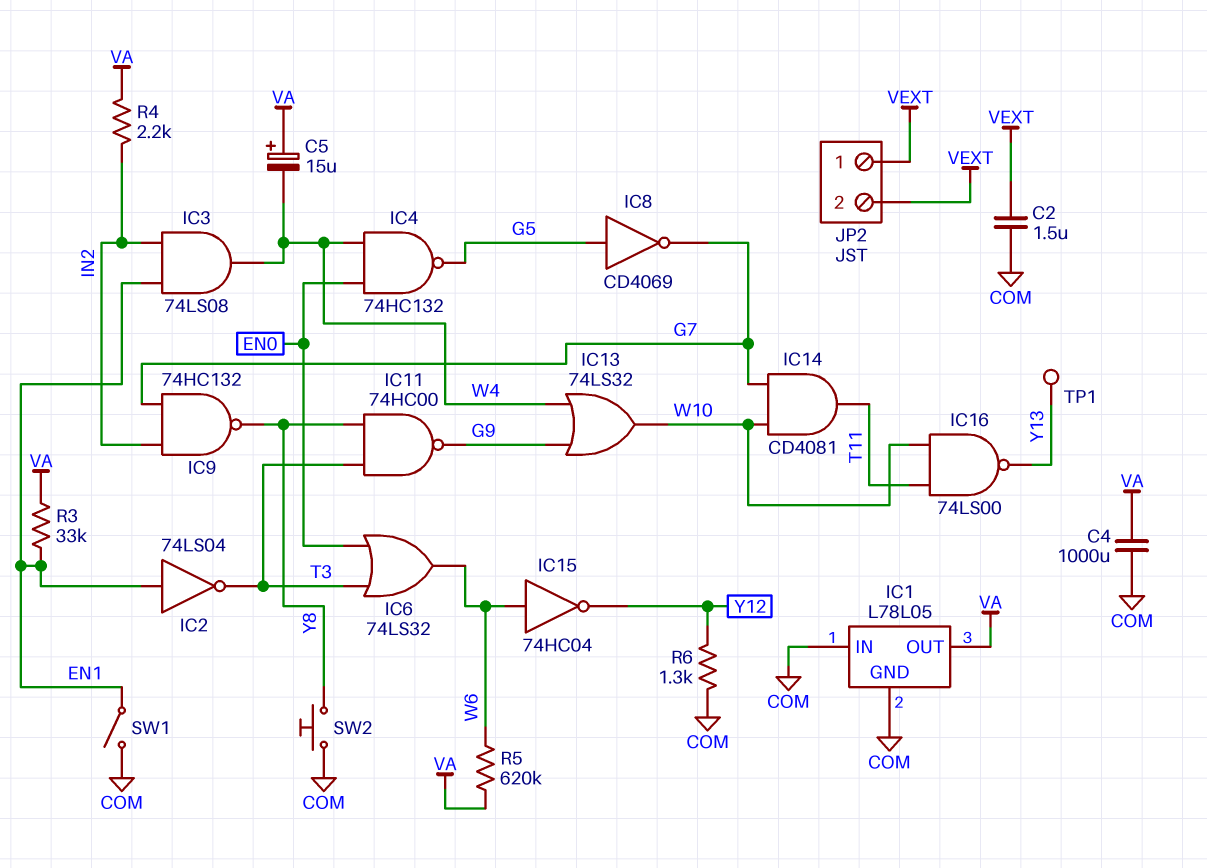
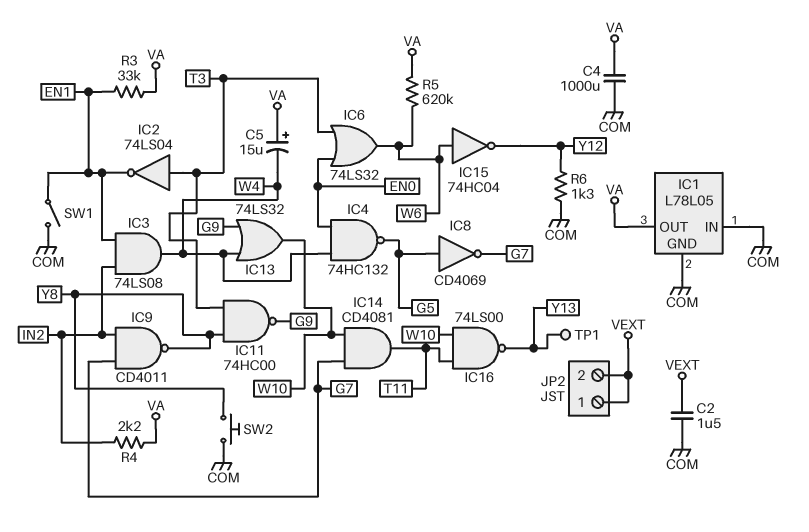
IC2: NOT 74LS04 (in EN1, out T3) -> NOT 74LS04 (in T3, out EN1)
IC9: NAND 74HC132 (in G7, in IN2, out Y8) -> NAND CD4011 (in G7, in IN2, out Y8)

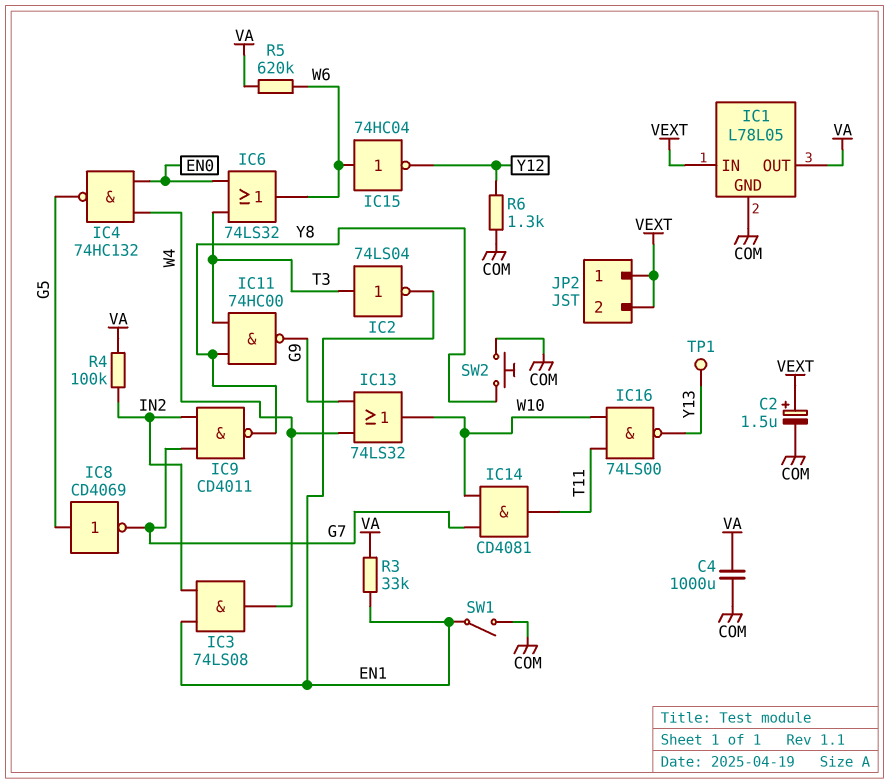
C2: 1.5uF (COM, VEXT) -> 1.5uF (plus VEXT, minus COM)
C5: 15uF (plus VA, minus W4) -> none
IC1 pin IN: COM -> VEXT
R4: 2.2k (IN2, VA) -> 100k (IN2, VA)

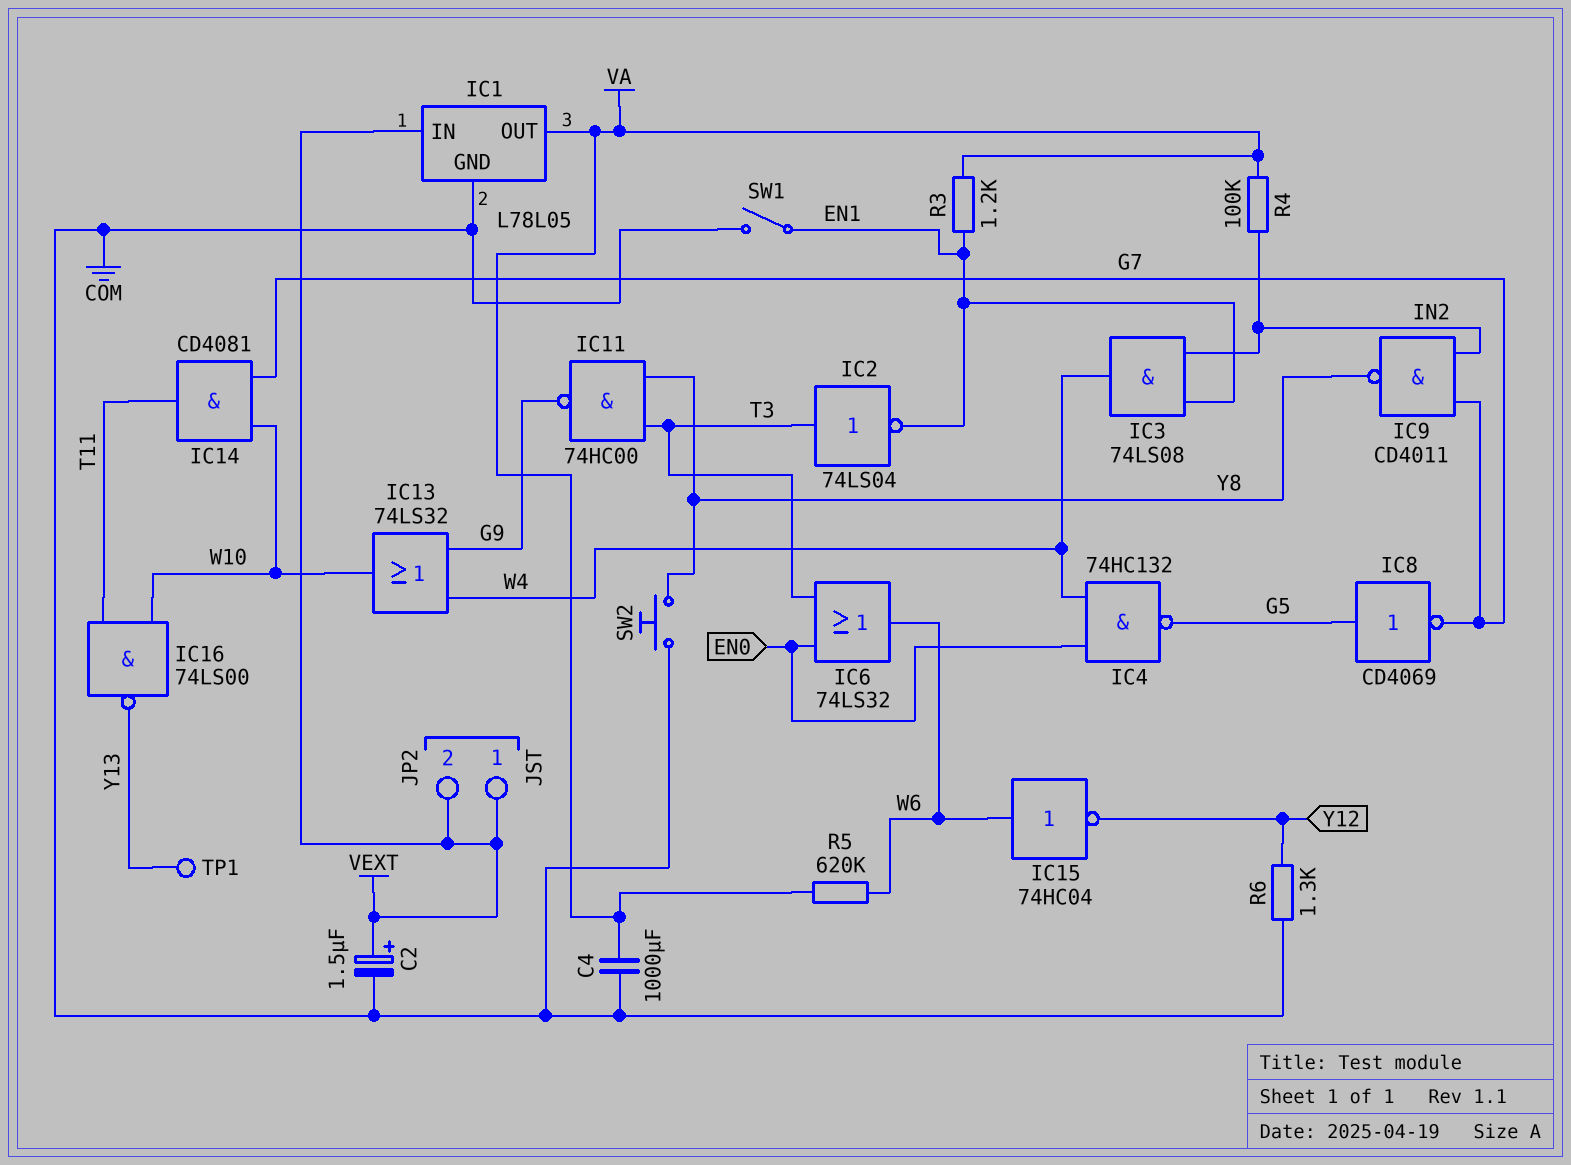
R3: 33k (EN1, VA) -> 1.2k (EN1, VA)

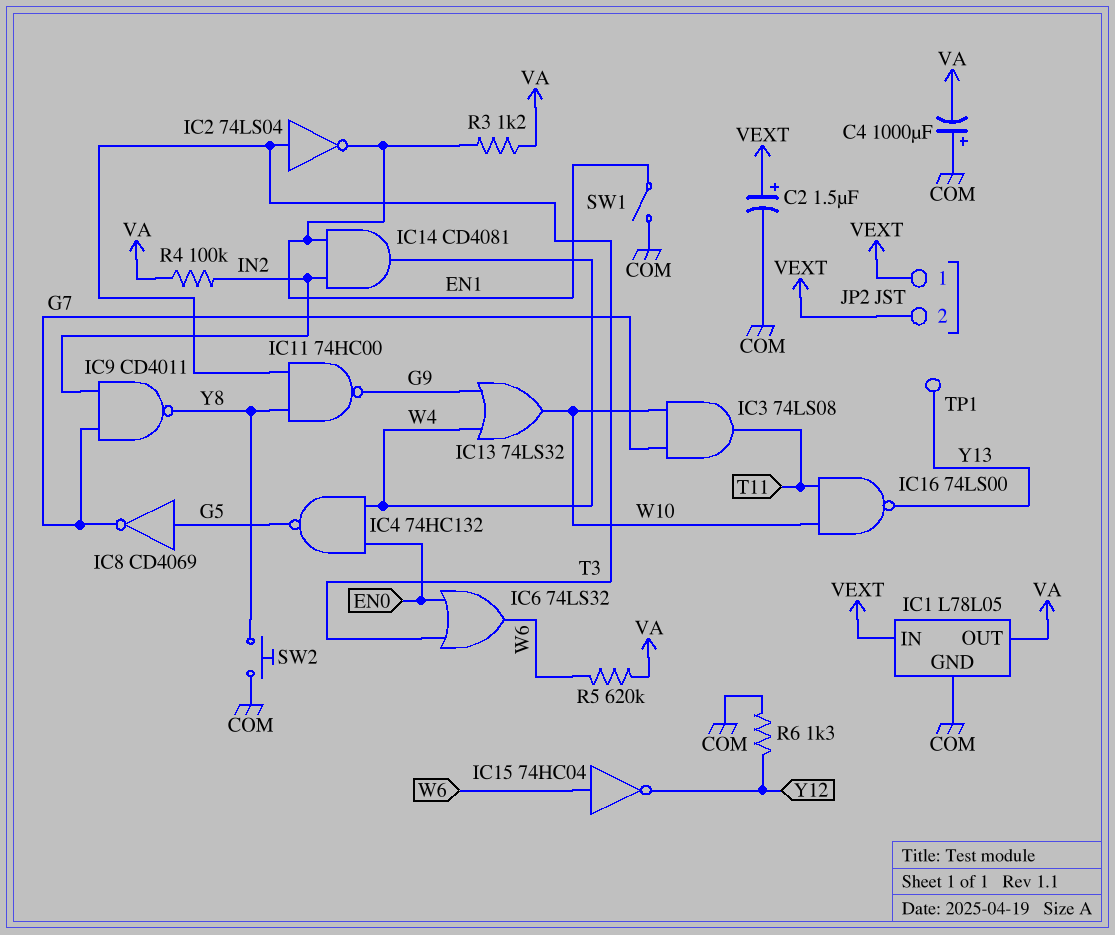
C4: 1000uF (COM, VA) -> 1000uF (plus COM, minus VA)
IC3: AND 74LS08 (in EN1, in IN2, out W4) -> AND 74LS08 (in G7, in W10, out T11)
IC14: AND CD4081 (in G7, in W10, out T11) -> AND CD4081 (in EN1, in IN2, out W4)

